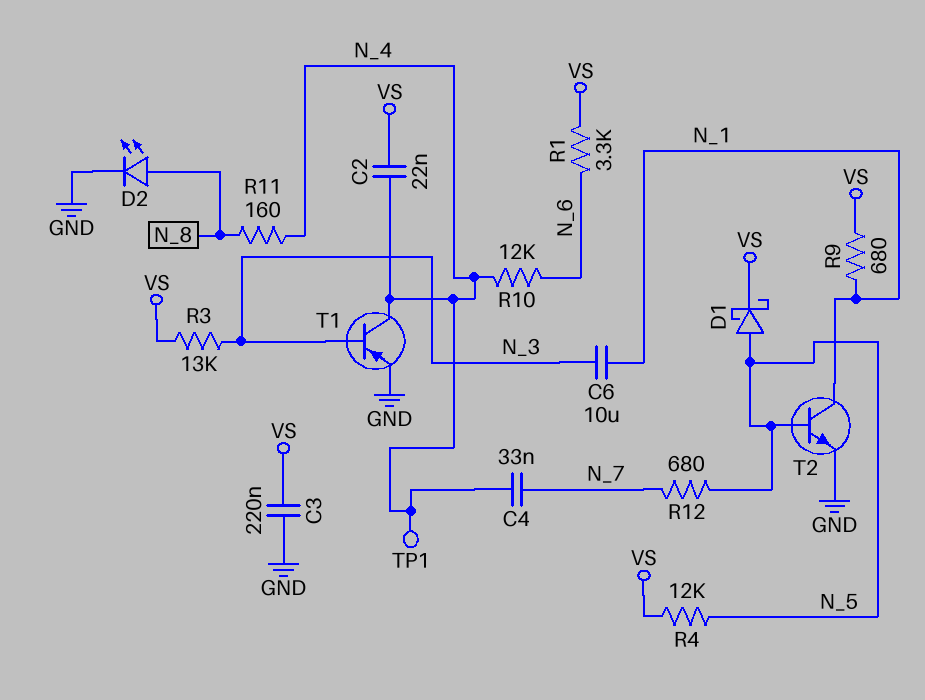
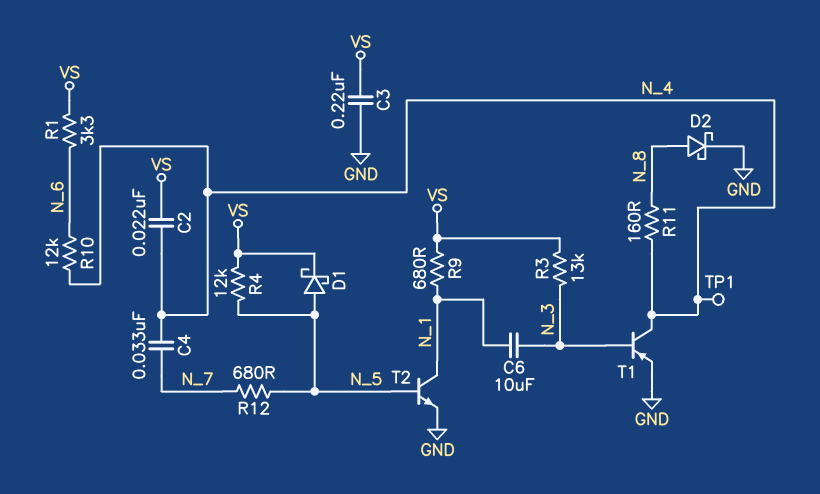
D2: LED (A N_8, K GND) -> schottky (A N_8, K GND)

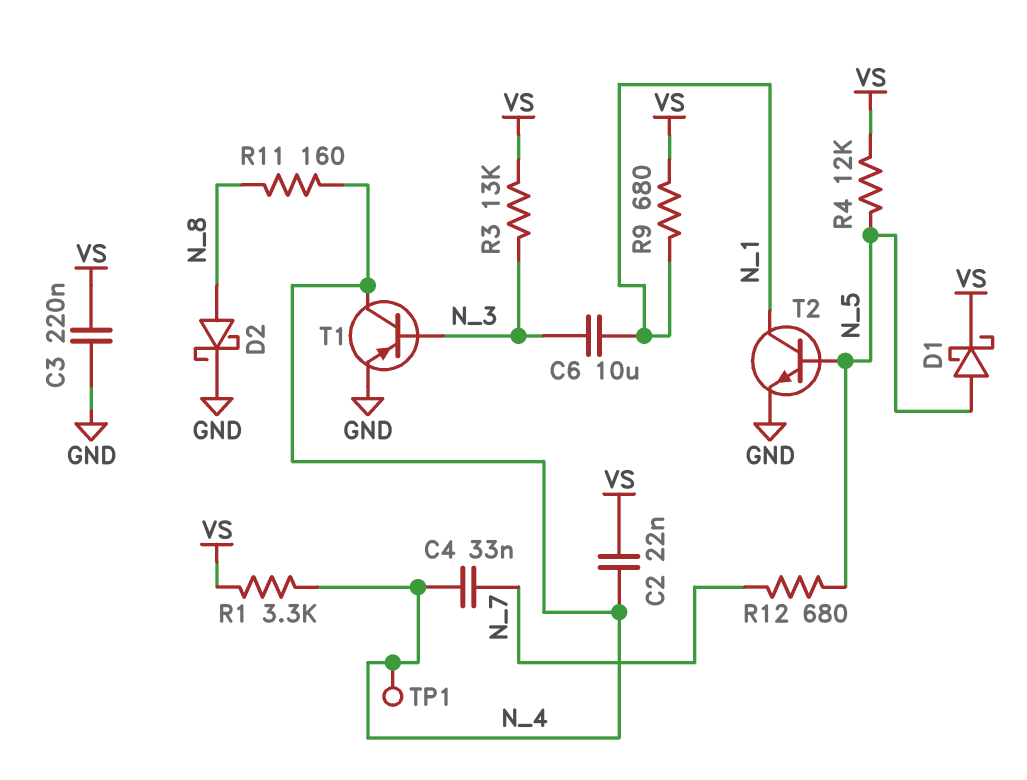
R1: 3.3k (N_6, VS) -> 3.3k (N_4, VS)
R10: 12k (N_4, N_6) -> none

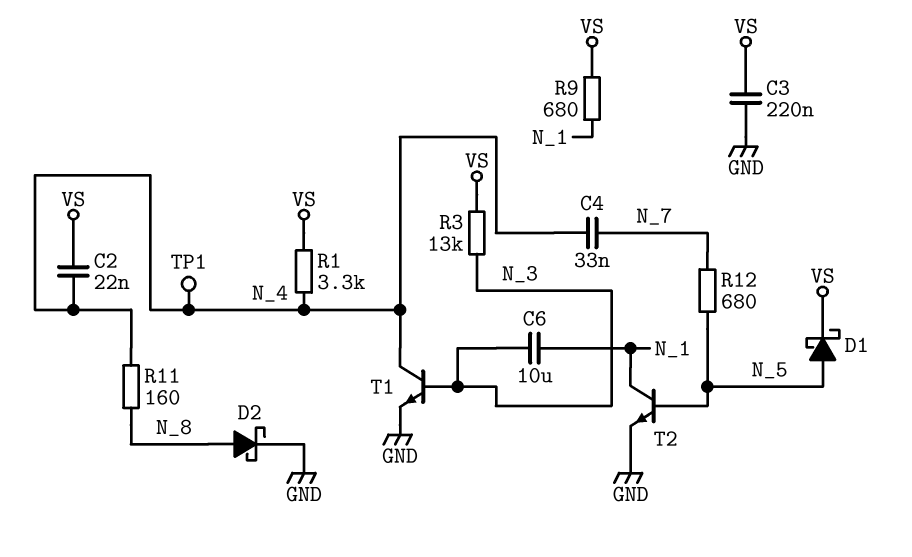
R4: 12k (N_5, VS) -> none
T1: PNP (B N_3, C N_4, E GND) -> NPN (B N_3, C N_4, E GND)

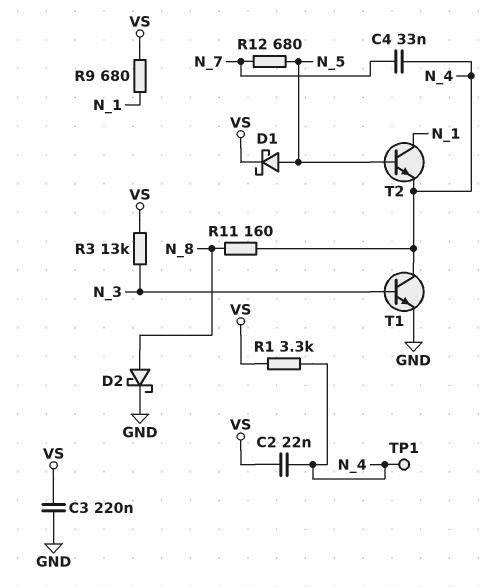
C6: 10uF (N_1, N_3) -> none
T2: NPN (B N_5, C N_1, E GND) -> NPN (B N_5, C N_1, E N_4)

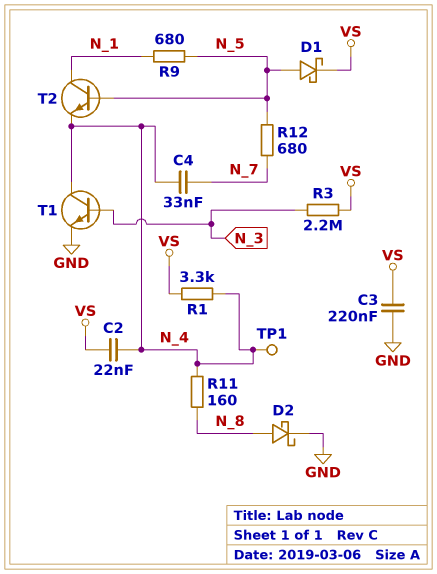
R3: 13k (N_3, VS) -> 2.2M (N_3, VS)
R9: 680 (N_1, VS) -> 680 (N_1, N_5)

